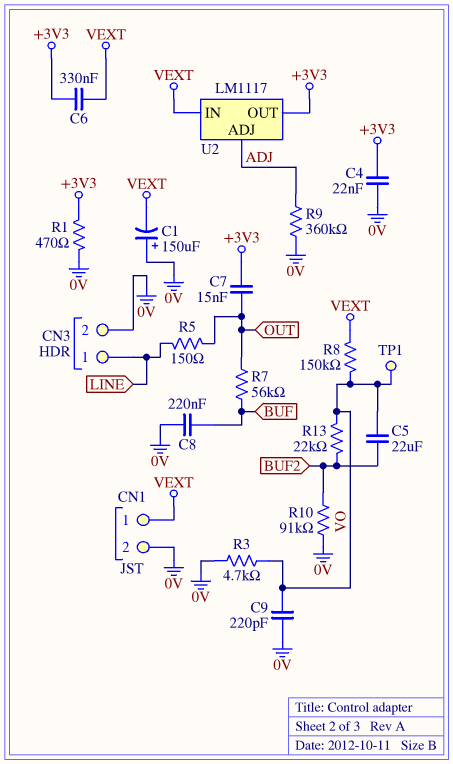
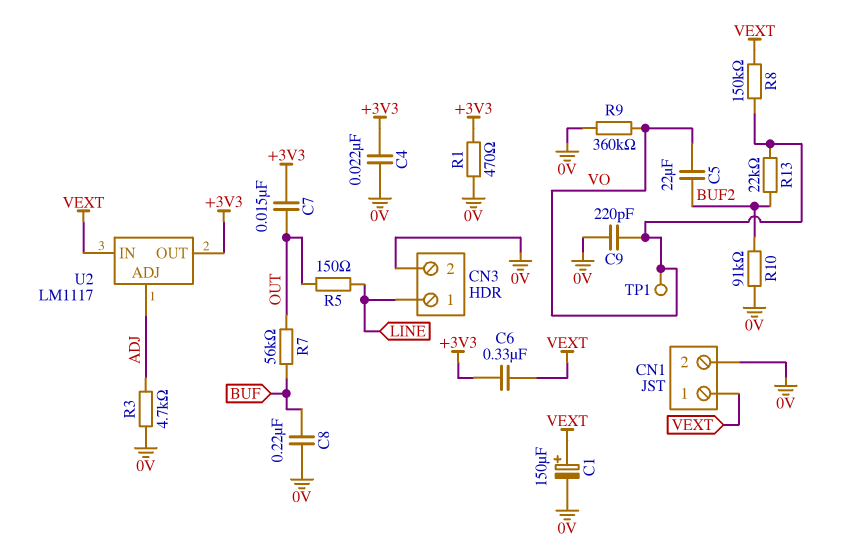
C1: 150uF (plus 0V, minus VEXT) -> 150uF (plus VEXT, minus 0V)
R3: 4.7k (0V, VO) -> 4.7k (0V, ADJ)
R9: 360k (0V, ADJ) -> 360k (0V, VO)

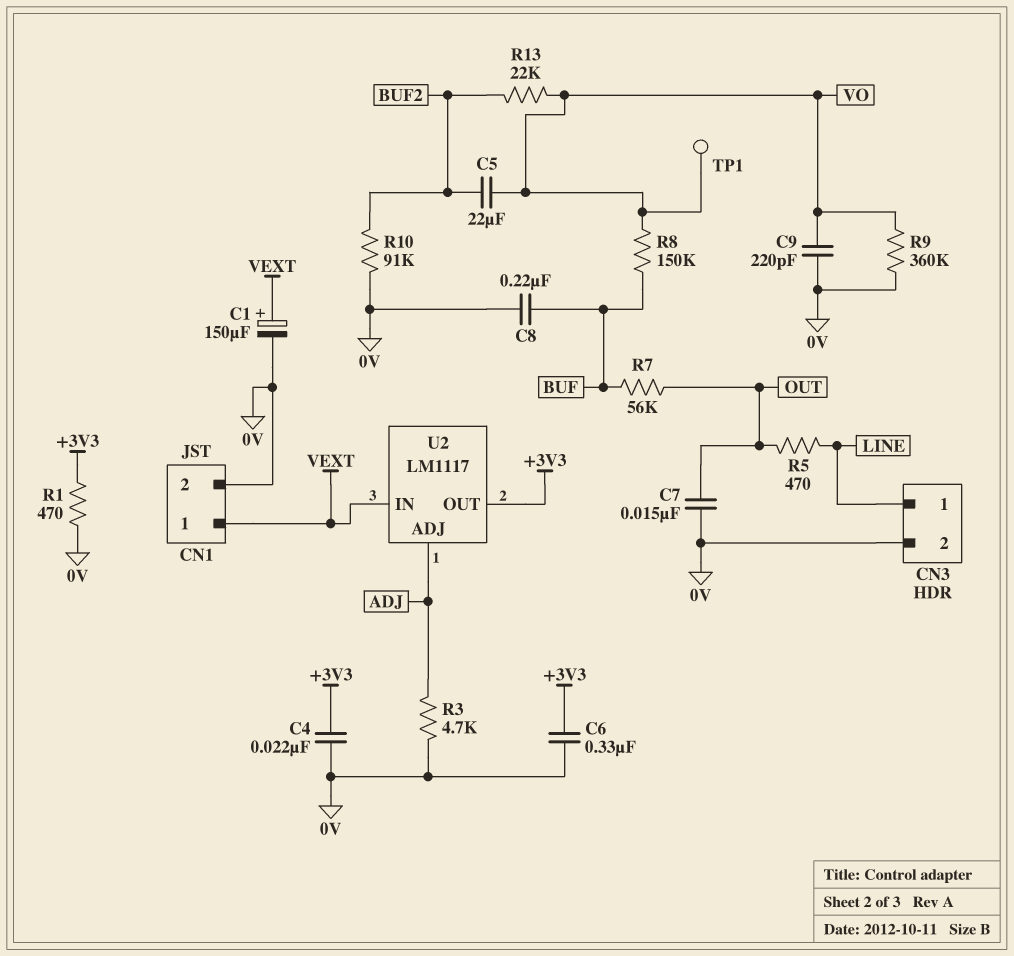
C6: 330nF (+3V3, VEXT) -> 330nF (+3V3, 0V)
C7: 15nF (+3V3, OUT) -> 15nF (0V, OUT)
R5: 150 (LINE, OUT) -> 470 (LINE, OUT)
R8: 150k (VEXT, VO) -> 150k (BUF, VO)

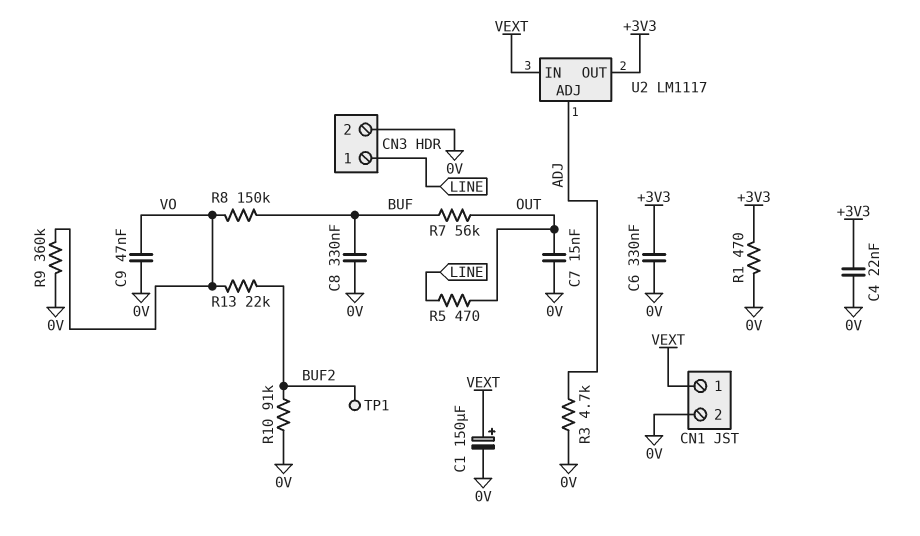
C5: 22uF (BUF2, VO) -> none
C8: 220nF (0V, BUF) -> 330nF (0V, BUF)
C9: 220pF (0V, VO) -> 47nF (0V, VO)
TP1: test point (VO) -> test point (BUF2)

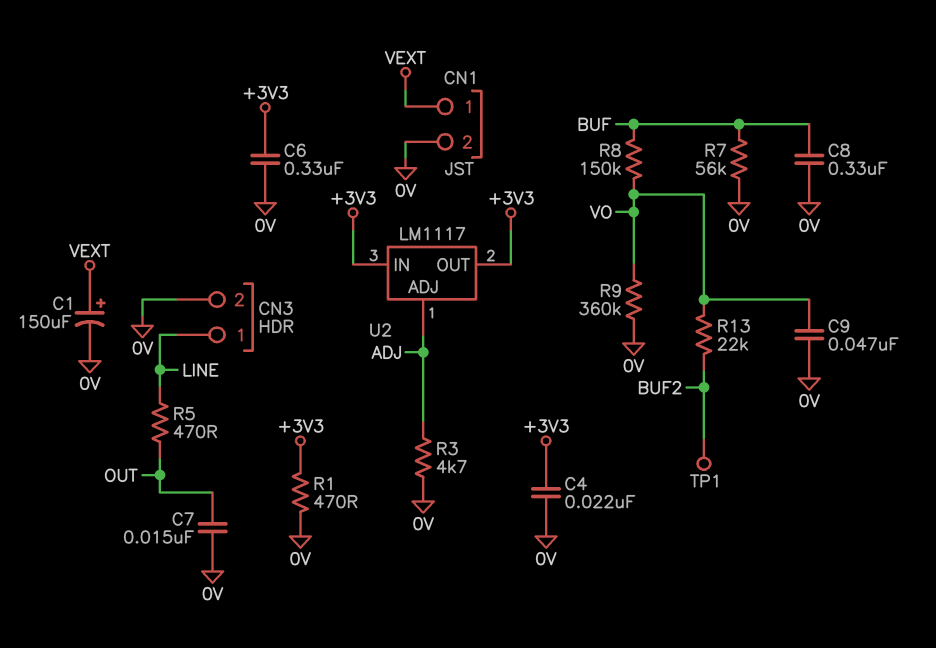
R7: 56k (BUF, OUT) -> 56k (0V, BUF)
R10: 91k (0V, BUF2) -> none
U2 pin IN: VEXT -> +3V3

